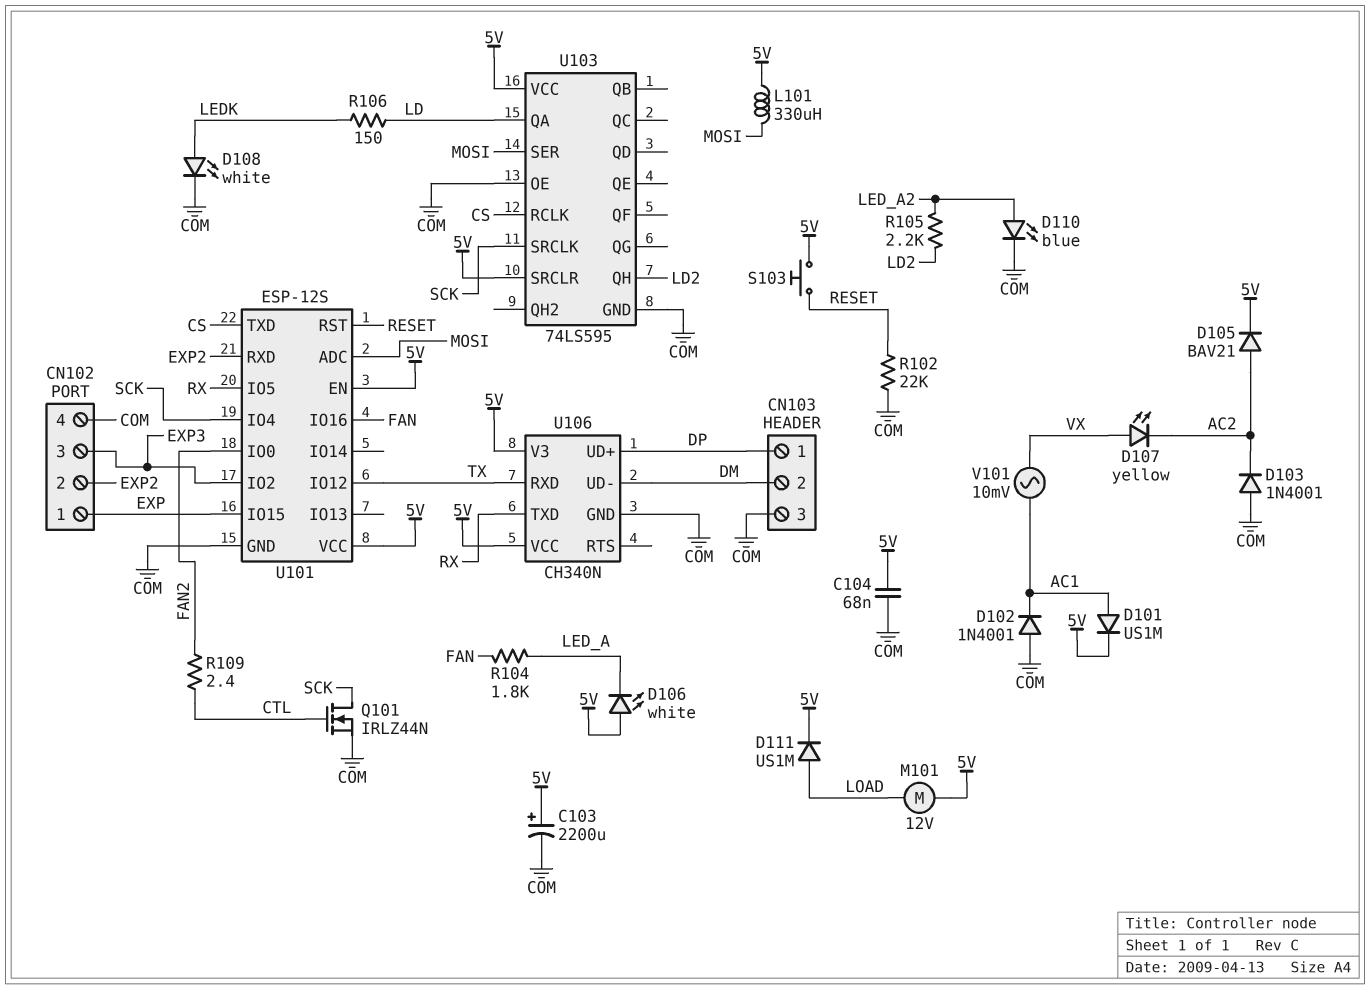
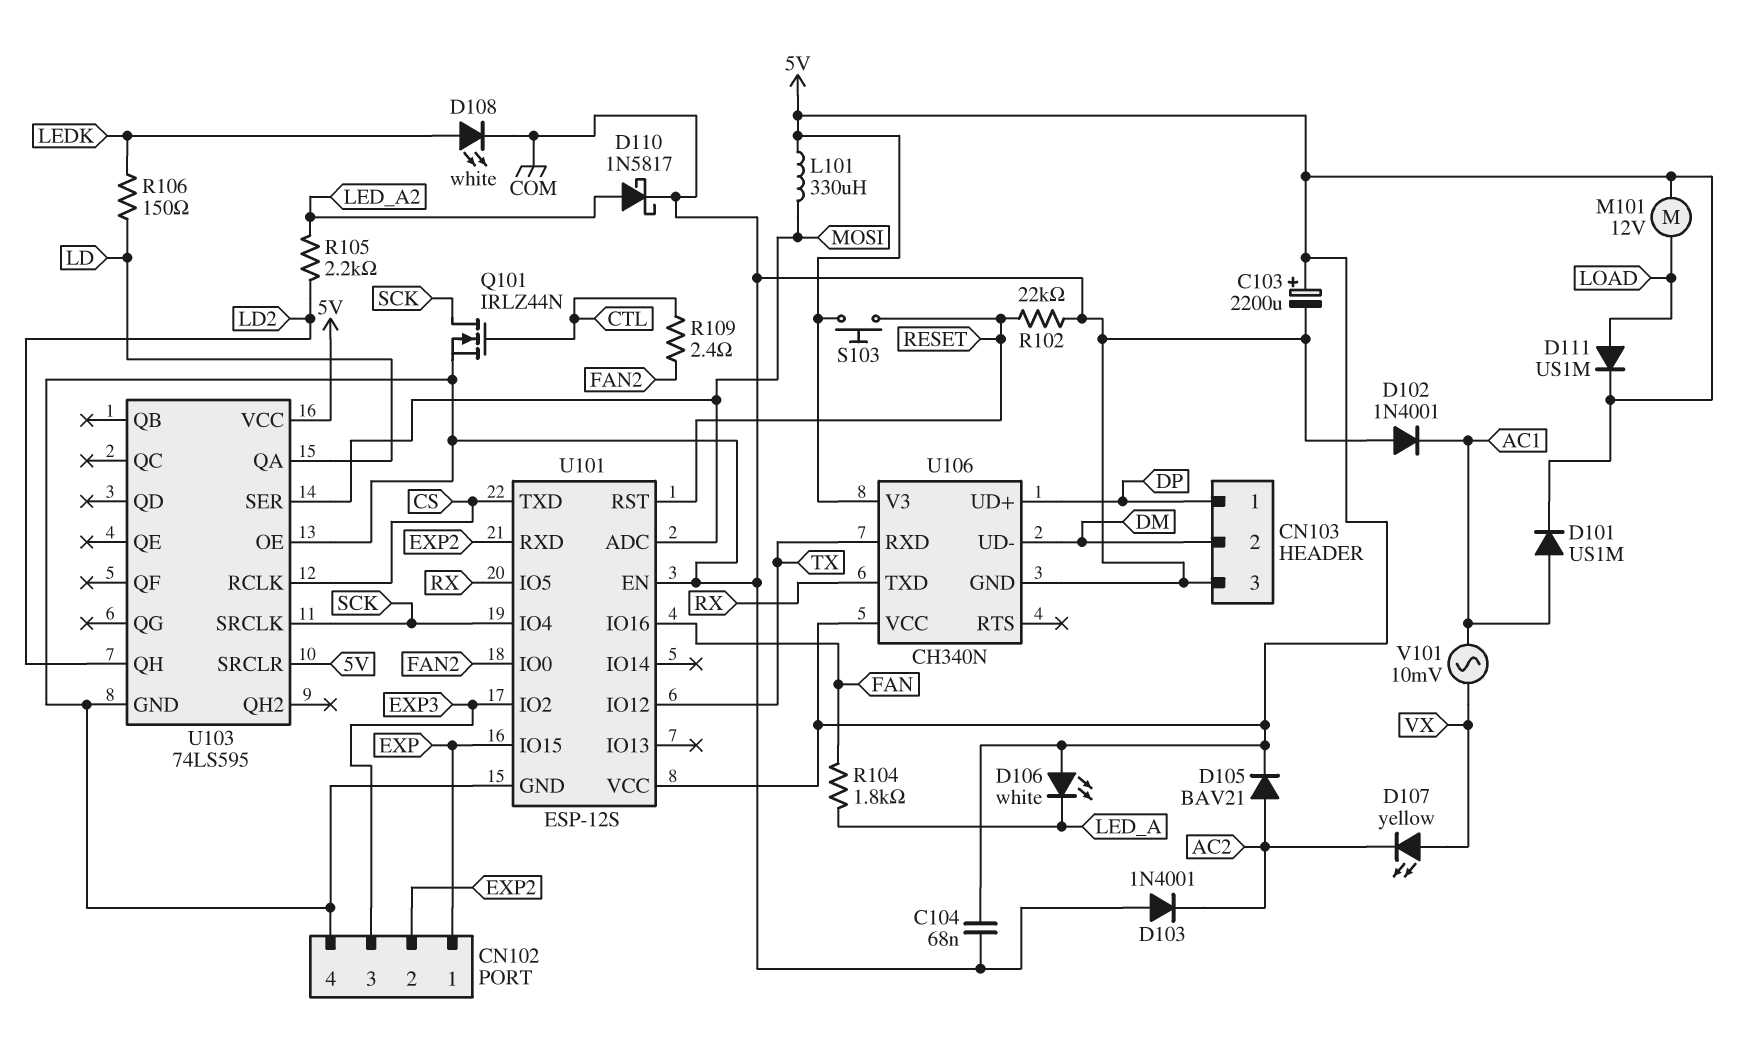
D110: LED blue (A LED_A2, K COM) -> schottky 1N5817 (A LED_A2, K COM)
U101 pin EN: 5V -> COM

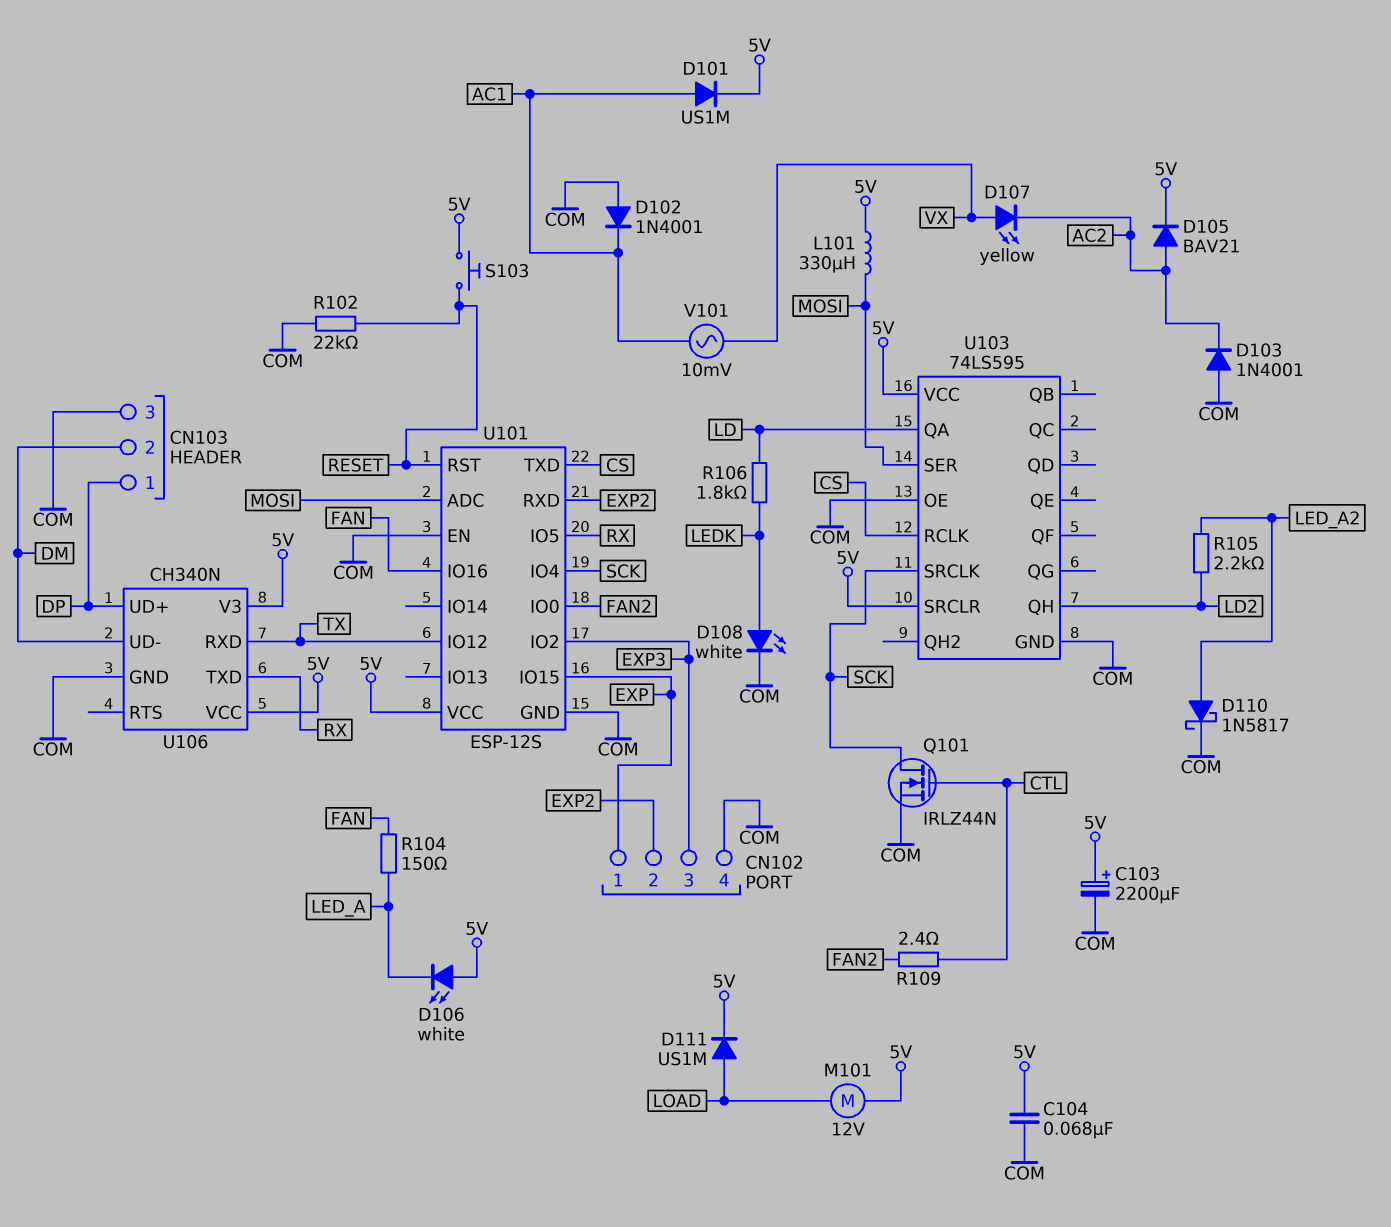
R104: 1.8k (FAN, LED_A) -> 150 (FAN, LED_A)
R106: 150 (LD, LEDK) -> 1.8k (LD, LEDK)

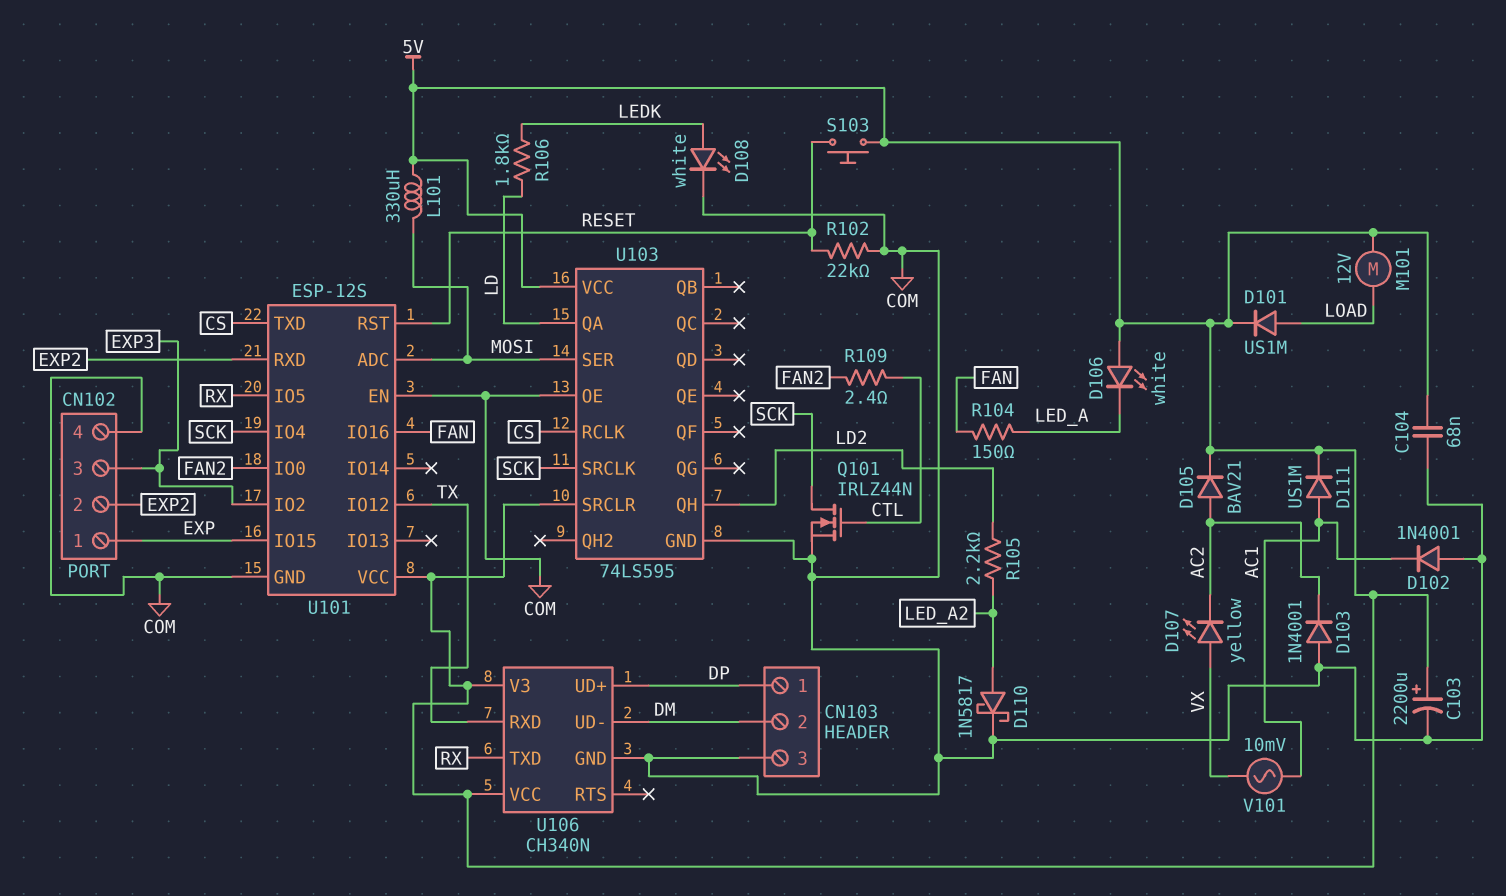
D101: diode US1M (A AC1, K 5V) -> diode US1M (A LOAD, K 5V)
D111: diode US1M (A LOAD, K 5V) -> diode US1M (A AC1, K 5V)

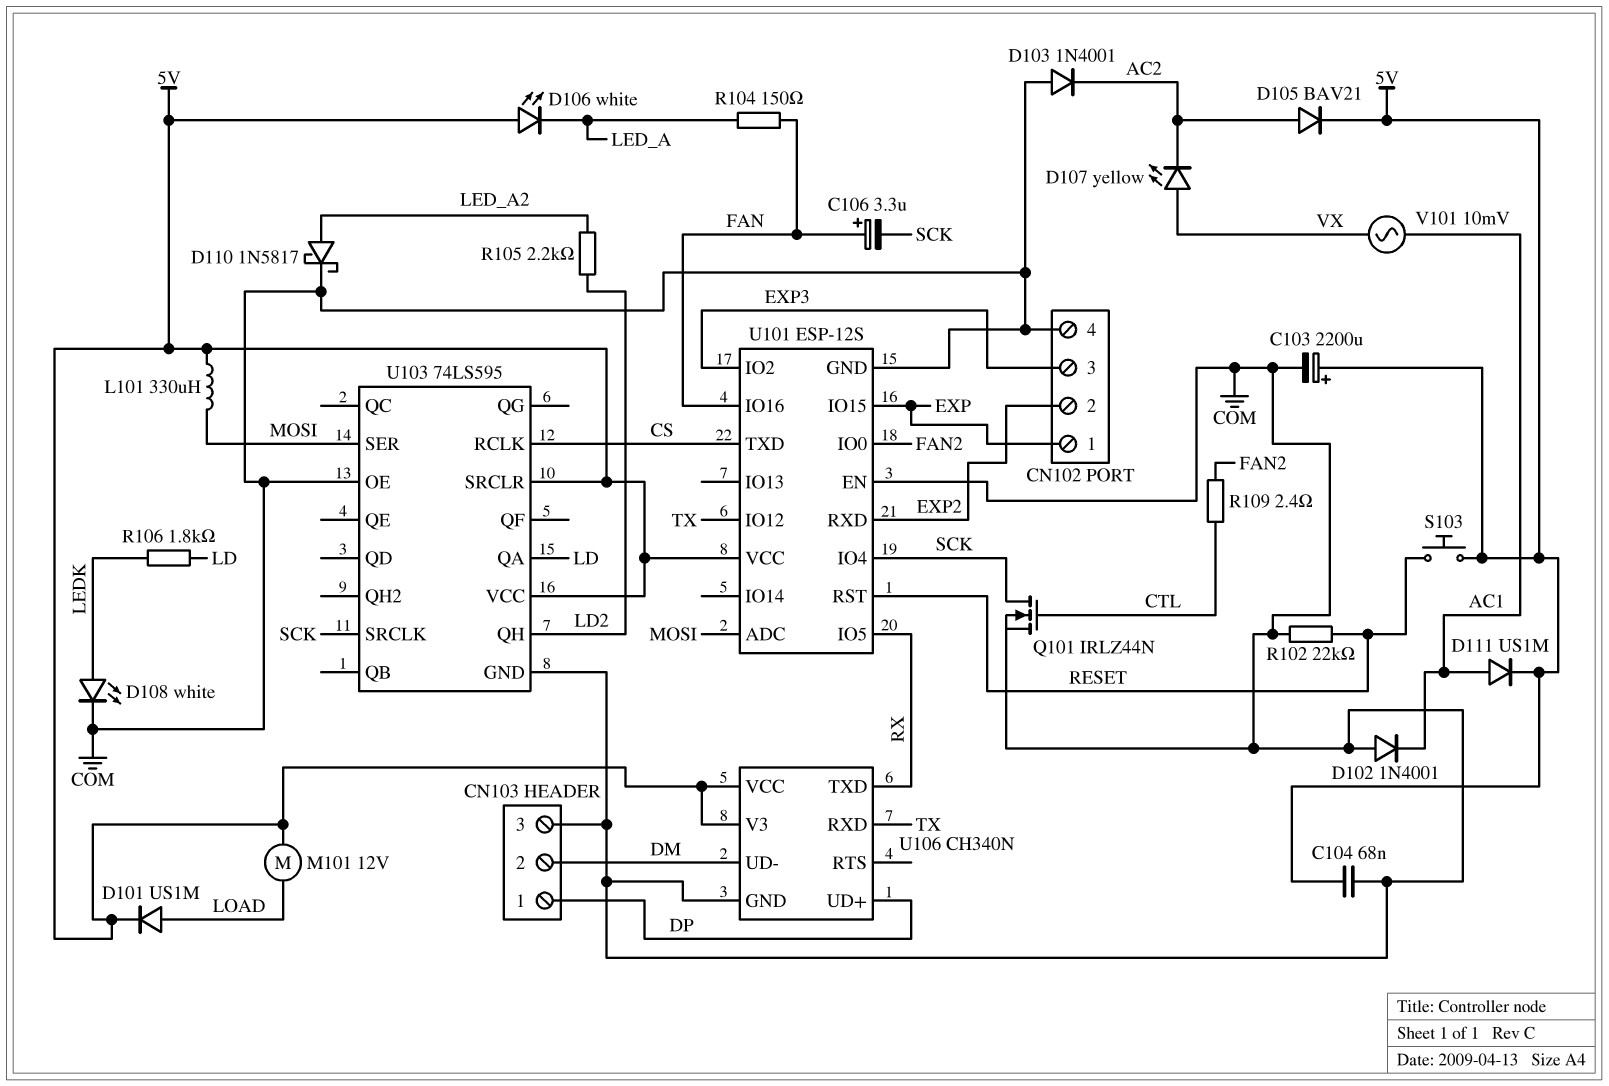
C106: none -> 3.3uF (plus FAN, minus SCK)

